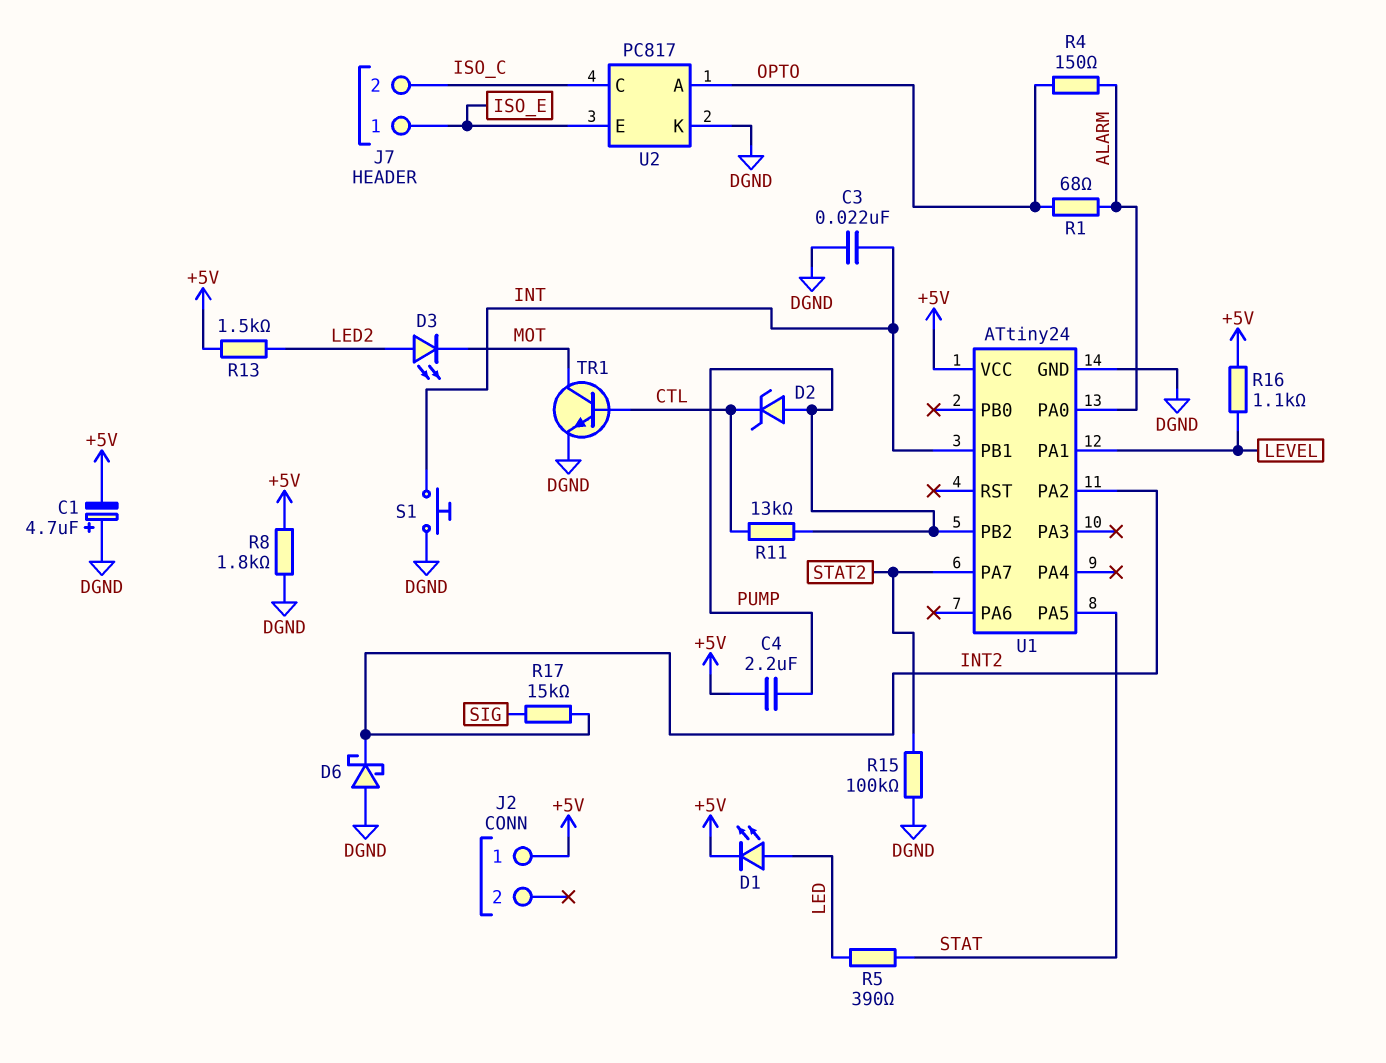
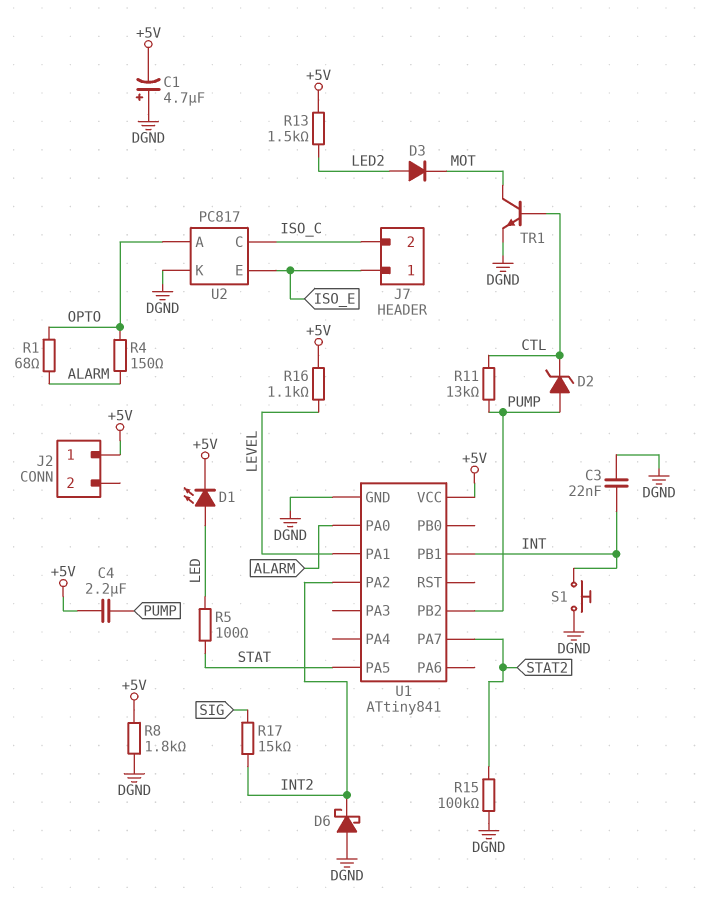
D3: LED (A LED2, K MOT) -> diode (A LED2, K MOT)
R5: 390 (LED, STAT) -> 100 (LED, STAT)
U1: ATtiny24 -> ATtiny841

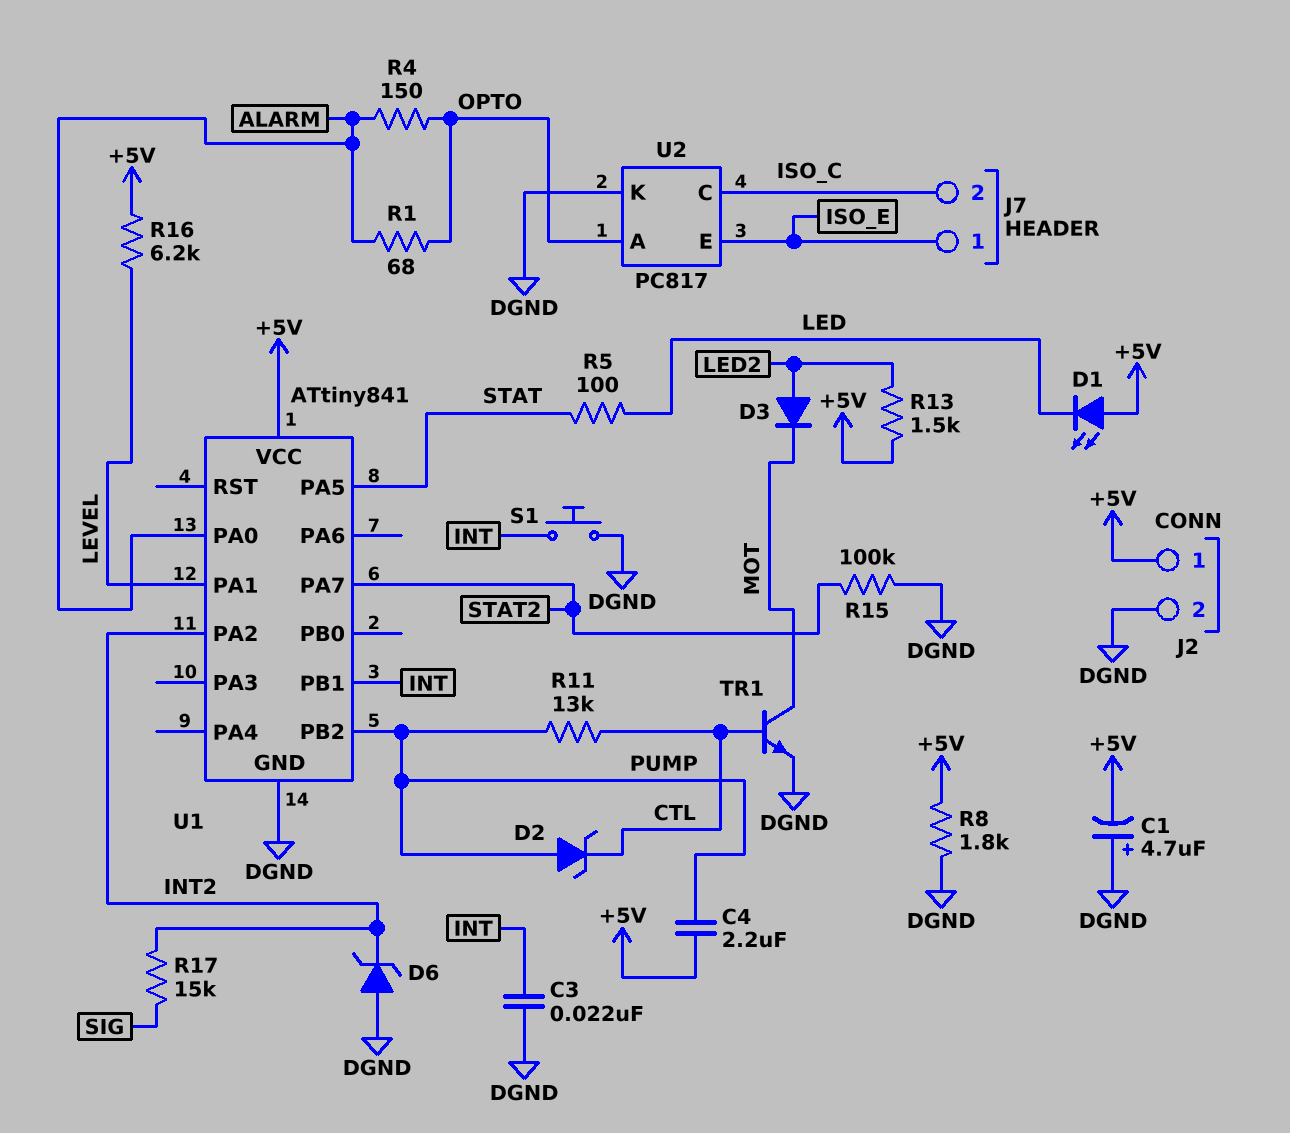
D1: LED (A LED, K +5V) -> LED (A +5V, K LED)
D6: schottky (A DGND, K INT2) -> zener (A DGND, K INT2)
J2 pin 2: none -> DGND
R16: 1.1k (+5V, LEVEL) -> 6.2k (+5V, LEVEL)

